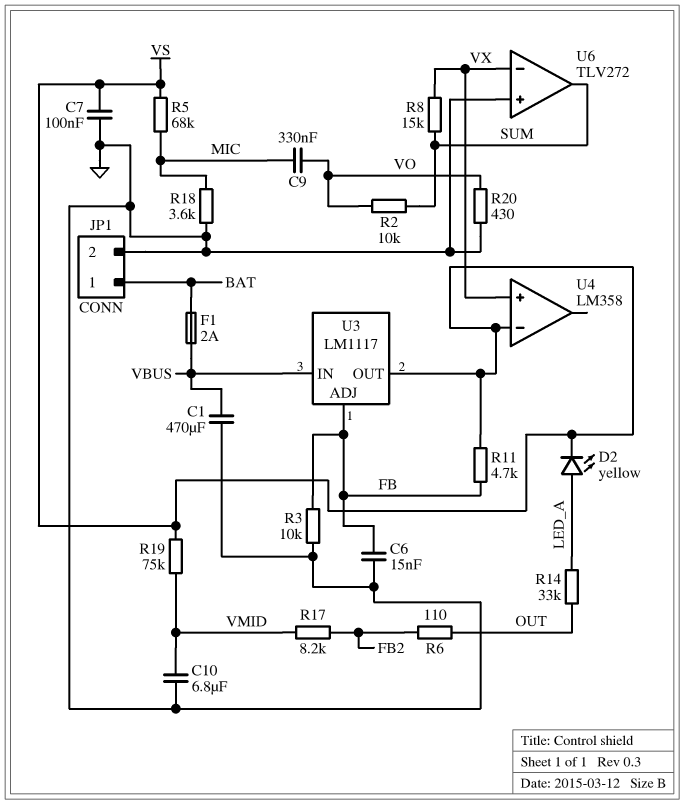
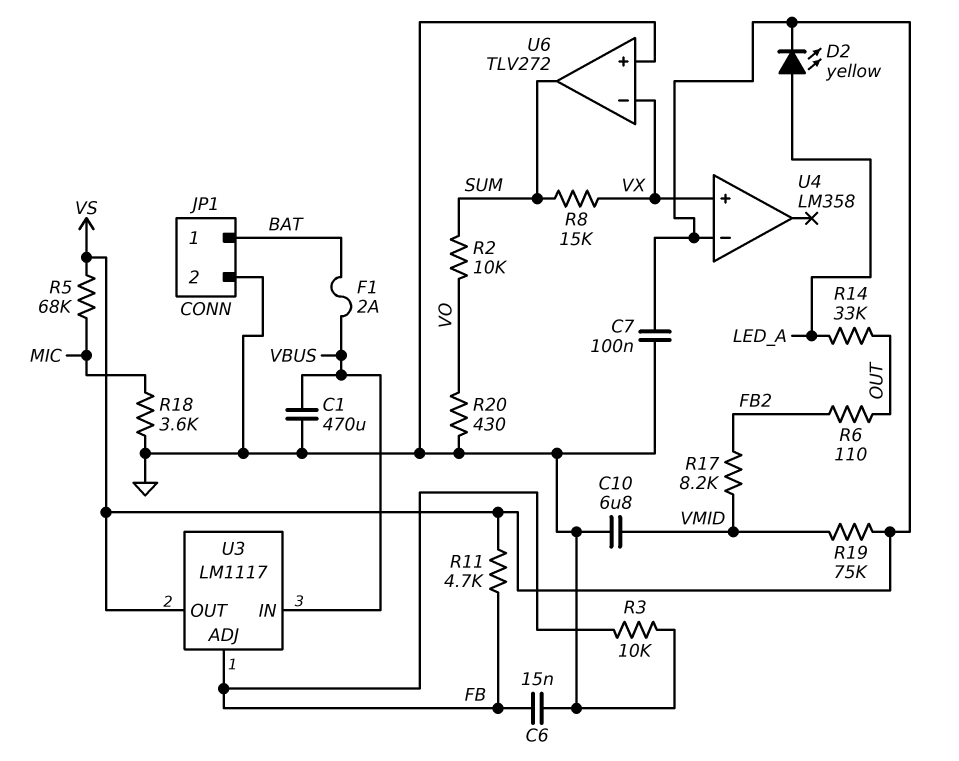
C9: 330nF (MIC, VO) -> none

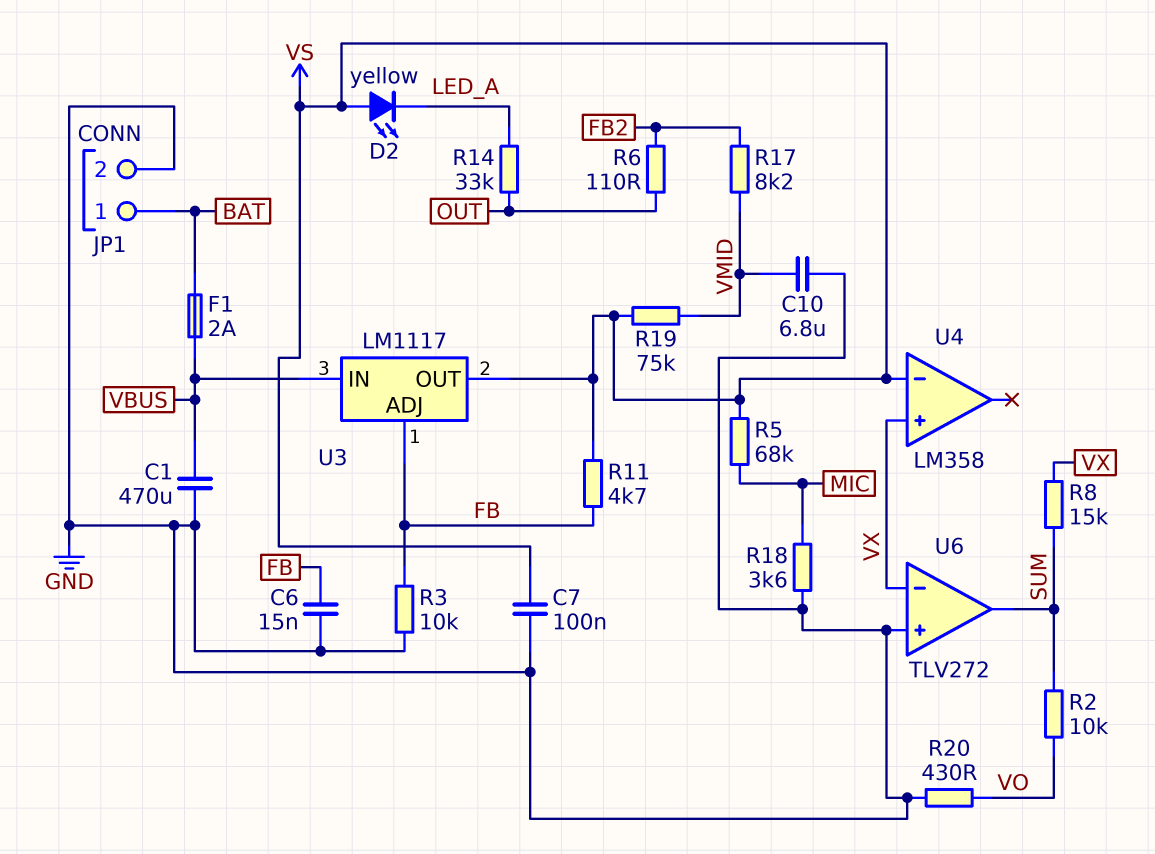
D2: LED yellow (A LED_A, K VS) -> LED yellow (A VS, K LED_A)

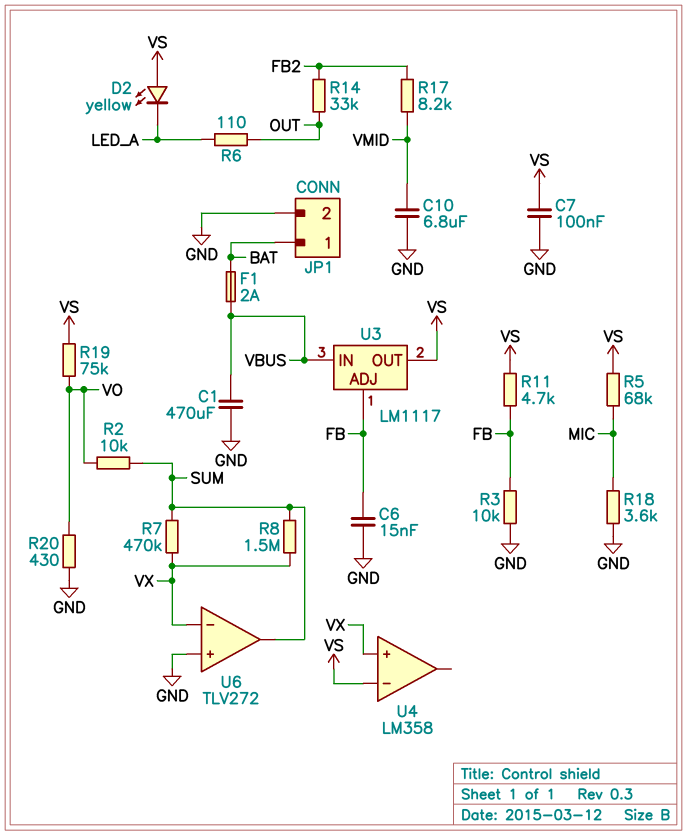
R6: 110 (FB2, OUT) -> 110 (LED_A, OUT)
R7: none -> 470k (SUM, VX)
R8: 15k (SUM, VX) -> 1.5M (SUM, VX)
R14: 33k (LED_A, OUT) -> 33k (FB2, OUT)
R19: 75k (VMID, VS) -> 75k (VO, VS)

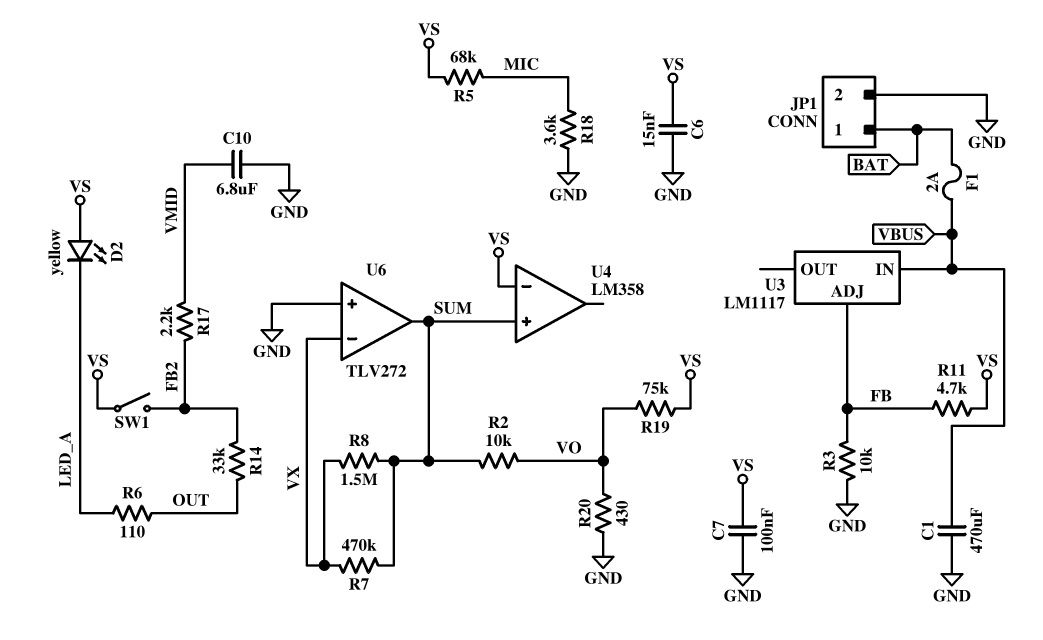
C6: 15nF (FB, GND) -> 15nF (GND, VS)
R17: 8.2k (FB2, VMID) -> 2.2k (FB2, VMID)
SW1: none -> switch (FB2, VS)
U3 pin OUT: VS -> none
U4 pin in+: VX -> SUM

